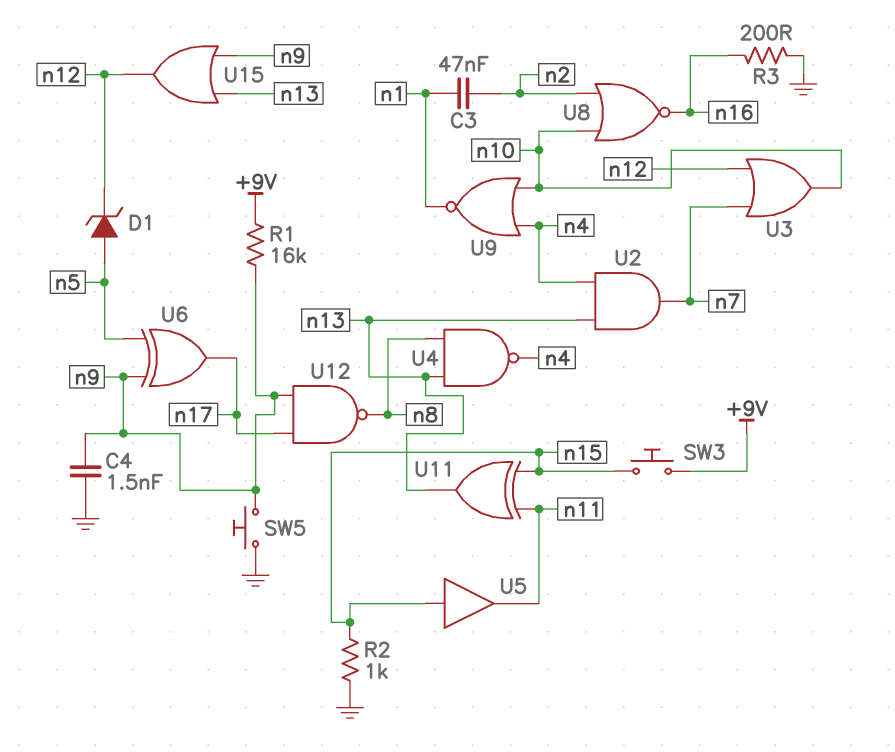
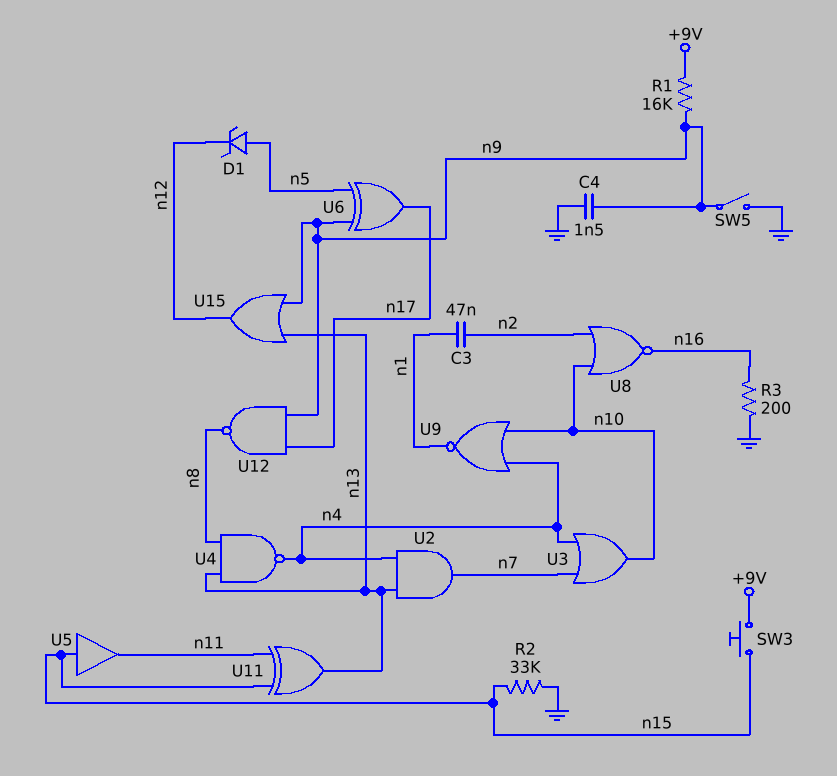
R2: 1k (GND, n15) -> 33k (GND, n15)
SW5: button (GND, n9) -> switch (GND, n9)
U3: OR (in n7, in n12, out n10) -> OR (in n4, in n7, out n10)

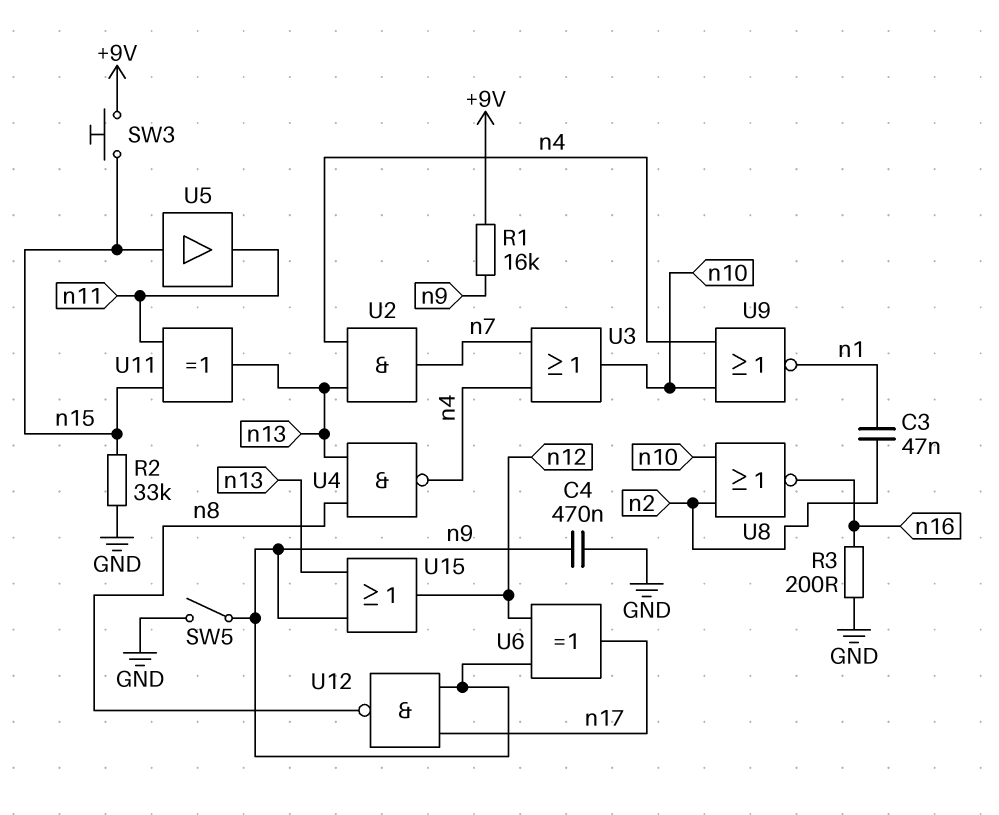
C4: 1.5nF (GND, n9) -> 470nF (GND, n9)
D1: zener (A n5, K n12) -> none
U6: XOR (in n5, in n9, out n17) -> XOR (in n9, in n12, out n17)

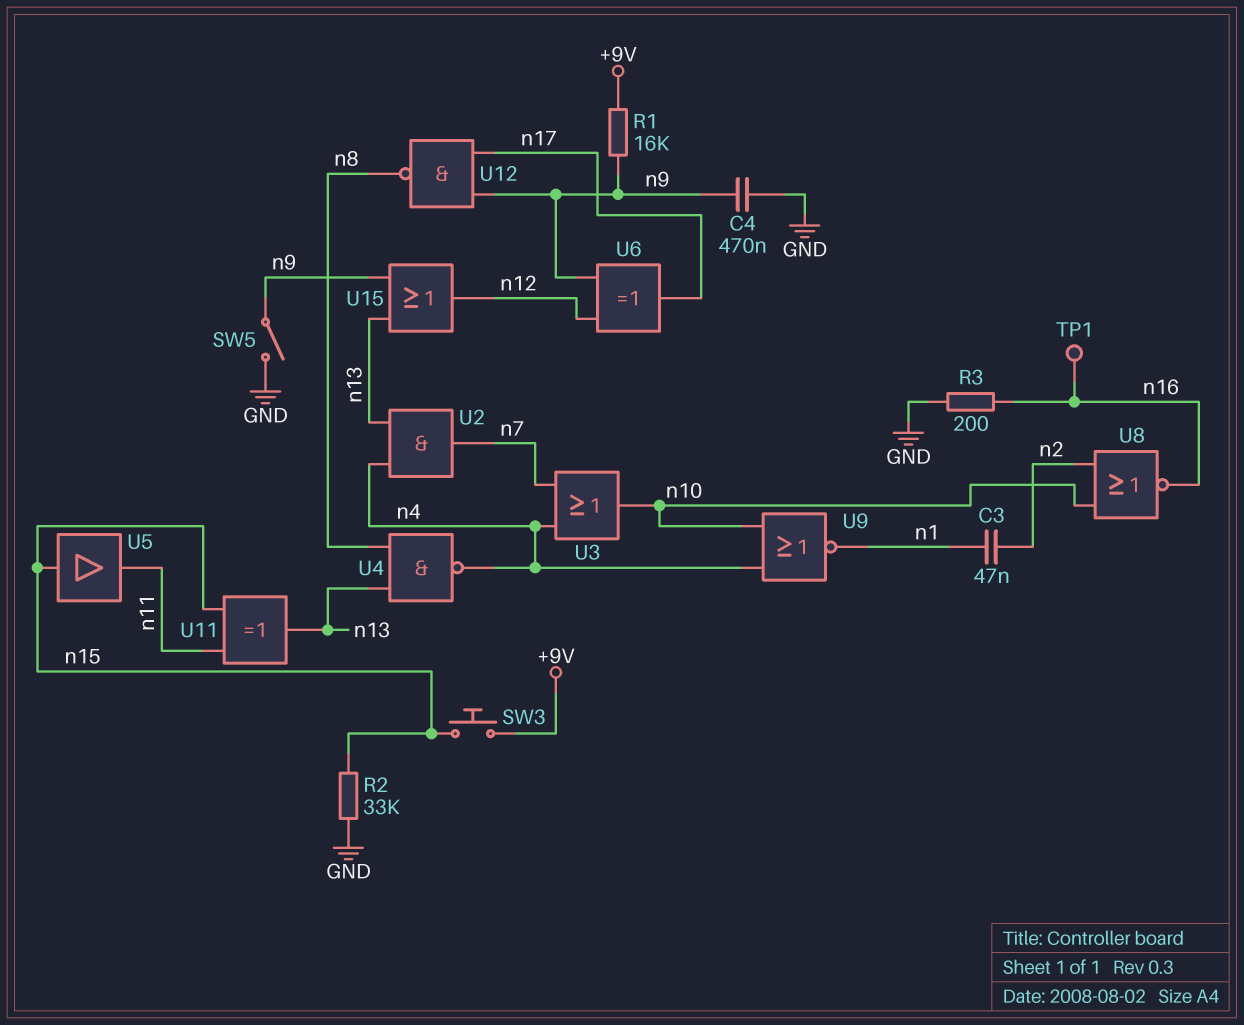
TP1: none -> test point (n16)

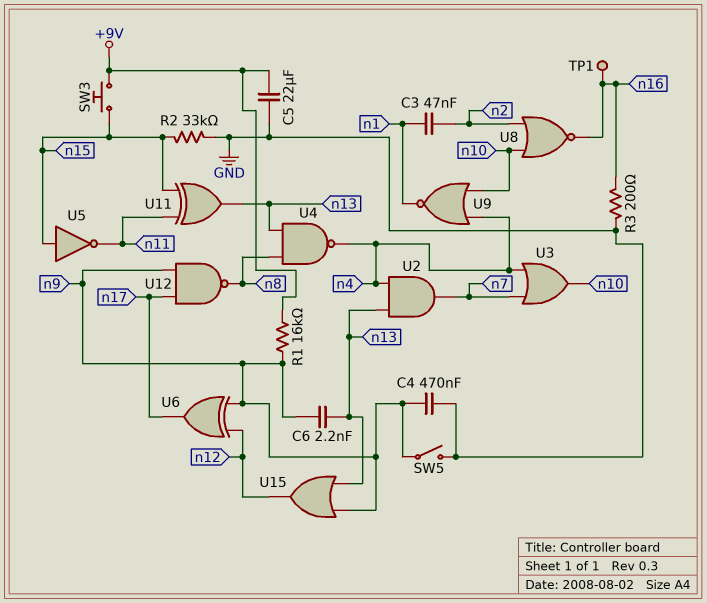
C5: none -> 22uF (+9V, GND)
C6: none -> 2.2nF (n9, n13)
U5: buffer (in n15, out n11) -> NOT (in n15, out n11)

